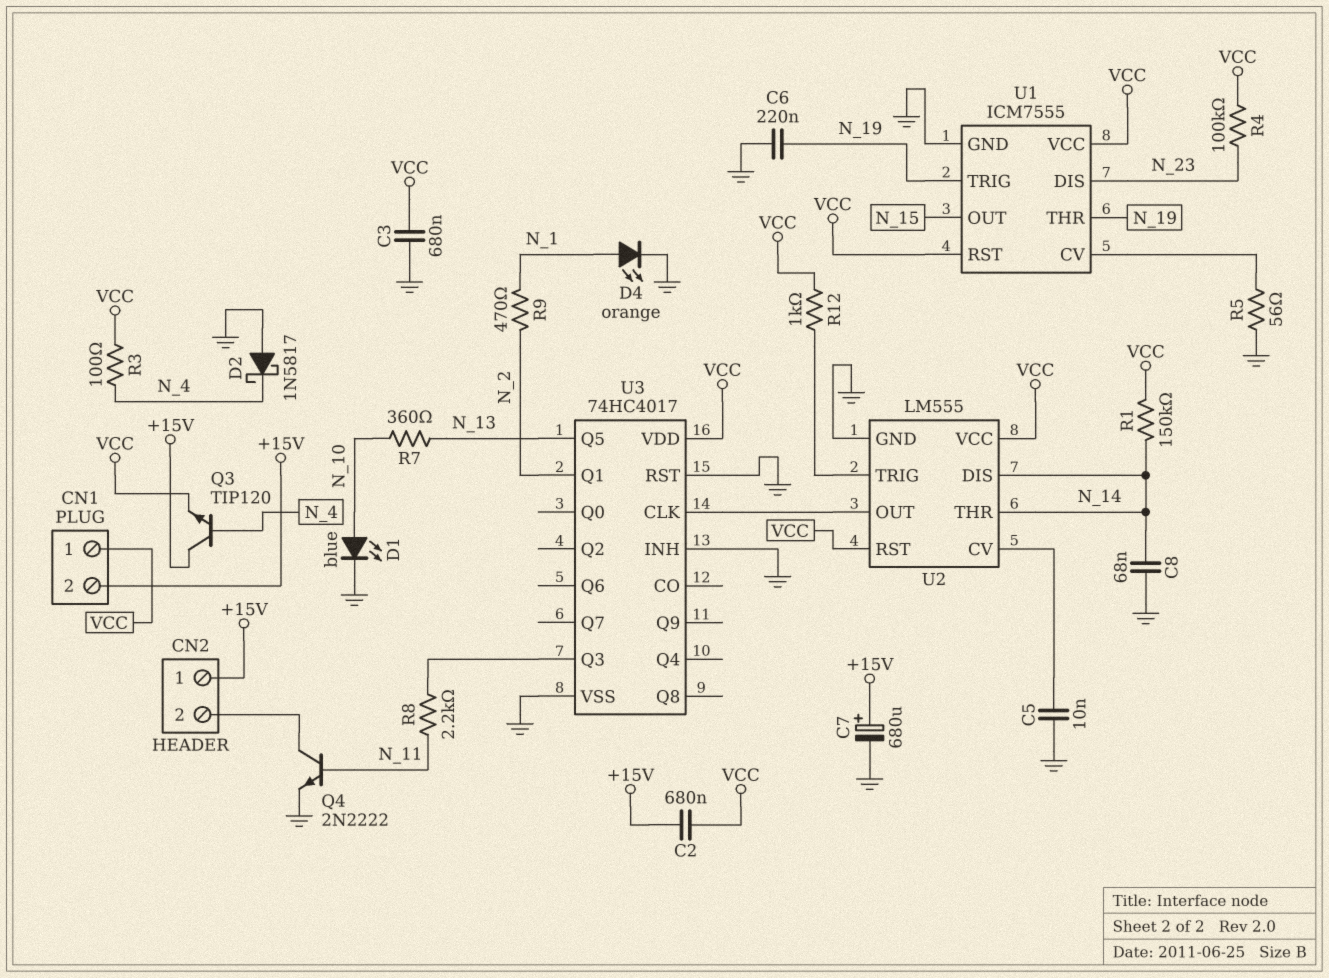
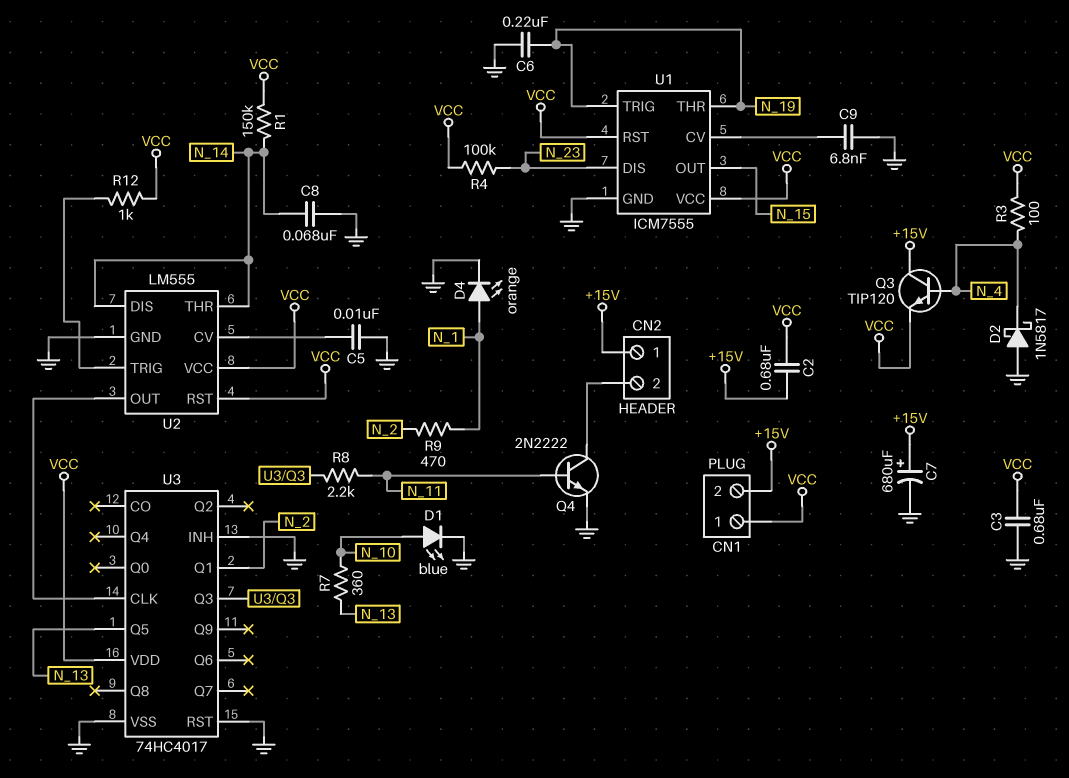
C9: none -> 6.8nF (GND, U1/CV)
R5: 56 (GND, U1/CV) -> none

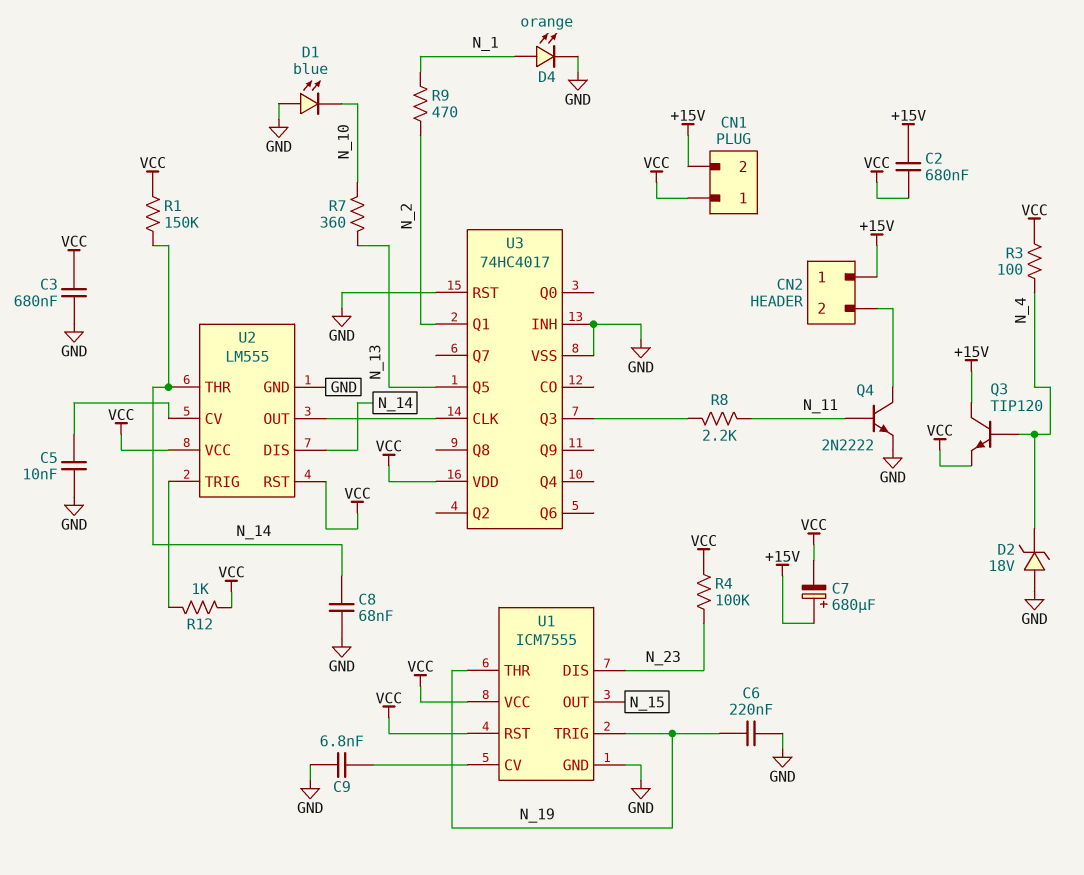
C7: 680uF (plus +15V, minus GND) -> 680uF (plus +15V, minus VCC)
D1: LED blue (A N_10, K GND) -> LED blue (A GND, K N_10)
D2: schottky 1N5817 (A GND, K N_4) -> zener 18V (A GND, K N_4)

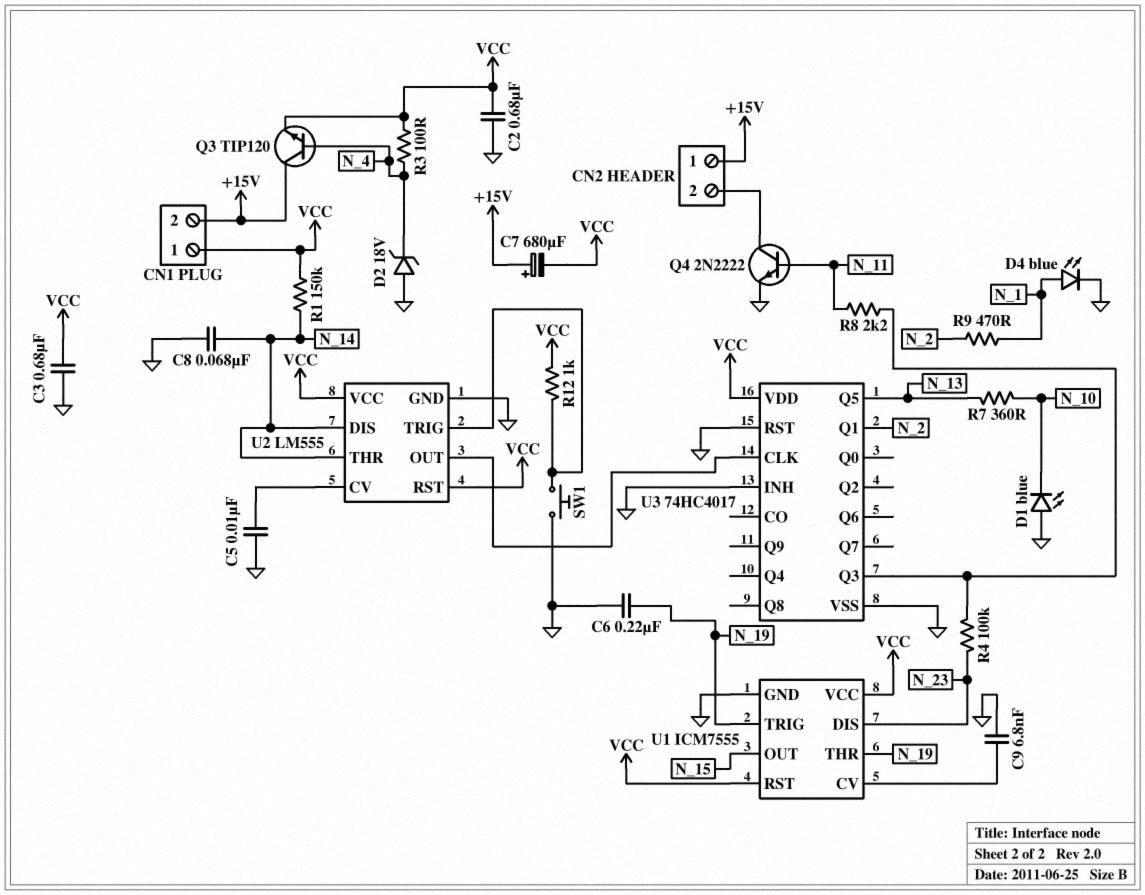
C2: 680nF (+15V, VCC) -> 680nF (GND, VCC)
D4: LED orange (A N_1, K GND) -> LED blue (A N_1, K GND)
R4: 100k (N_23, VCC) -> 100k (N_23, U3/Q3)
SW1: none -> button (GND, U2/TRIG)

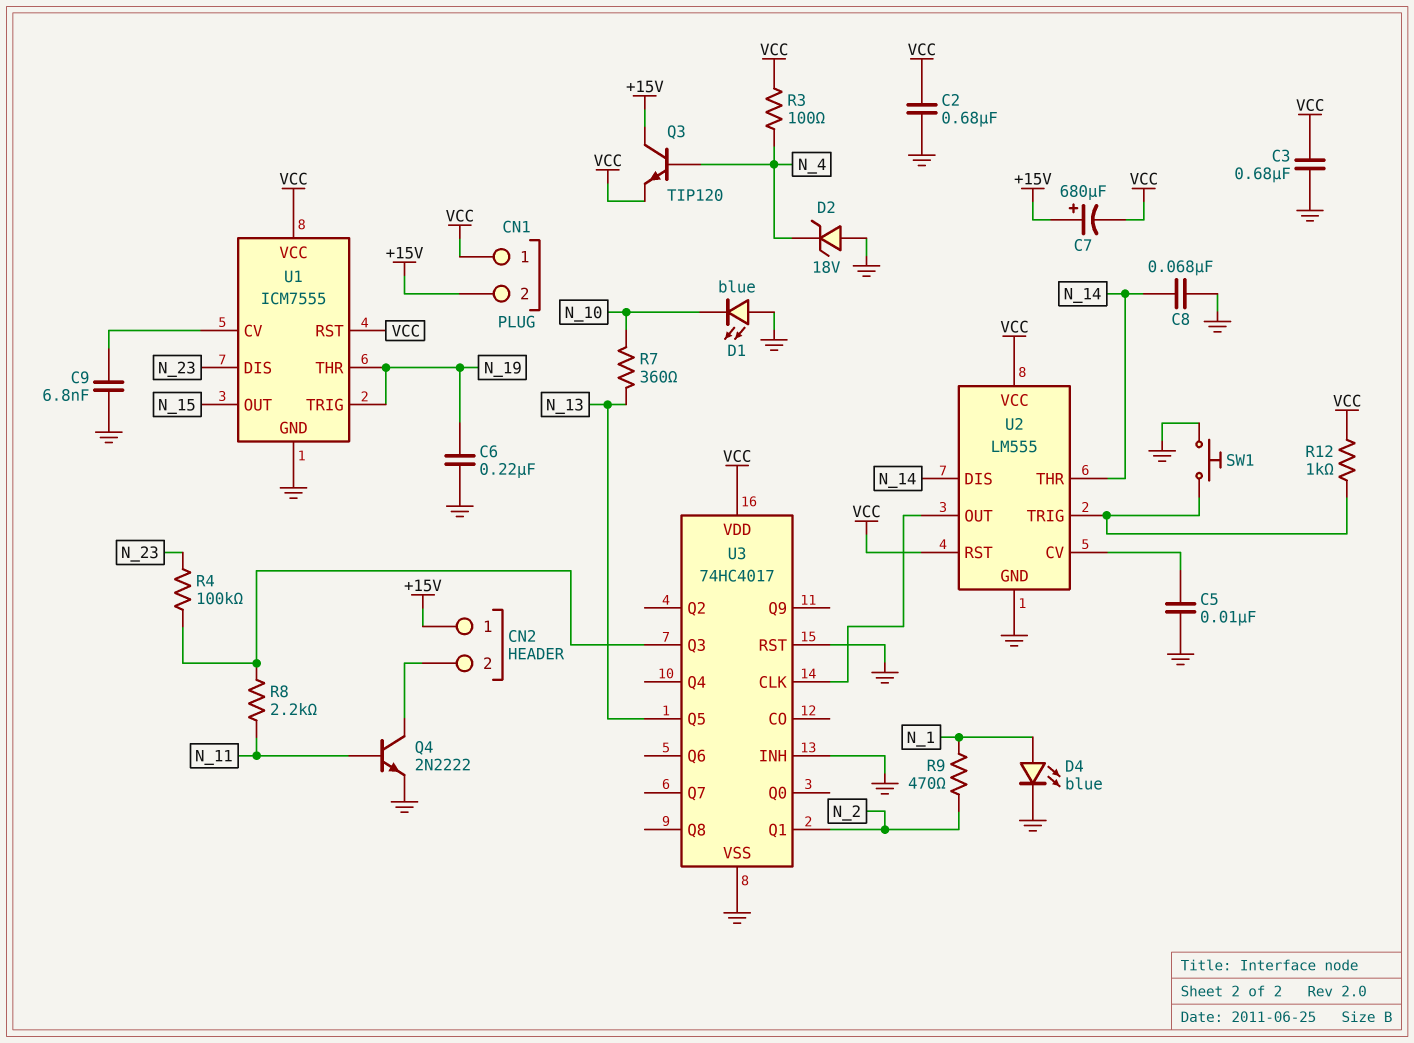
R1: 150k (N_14, VCC) -> none

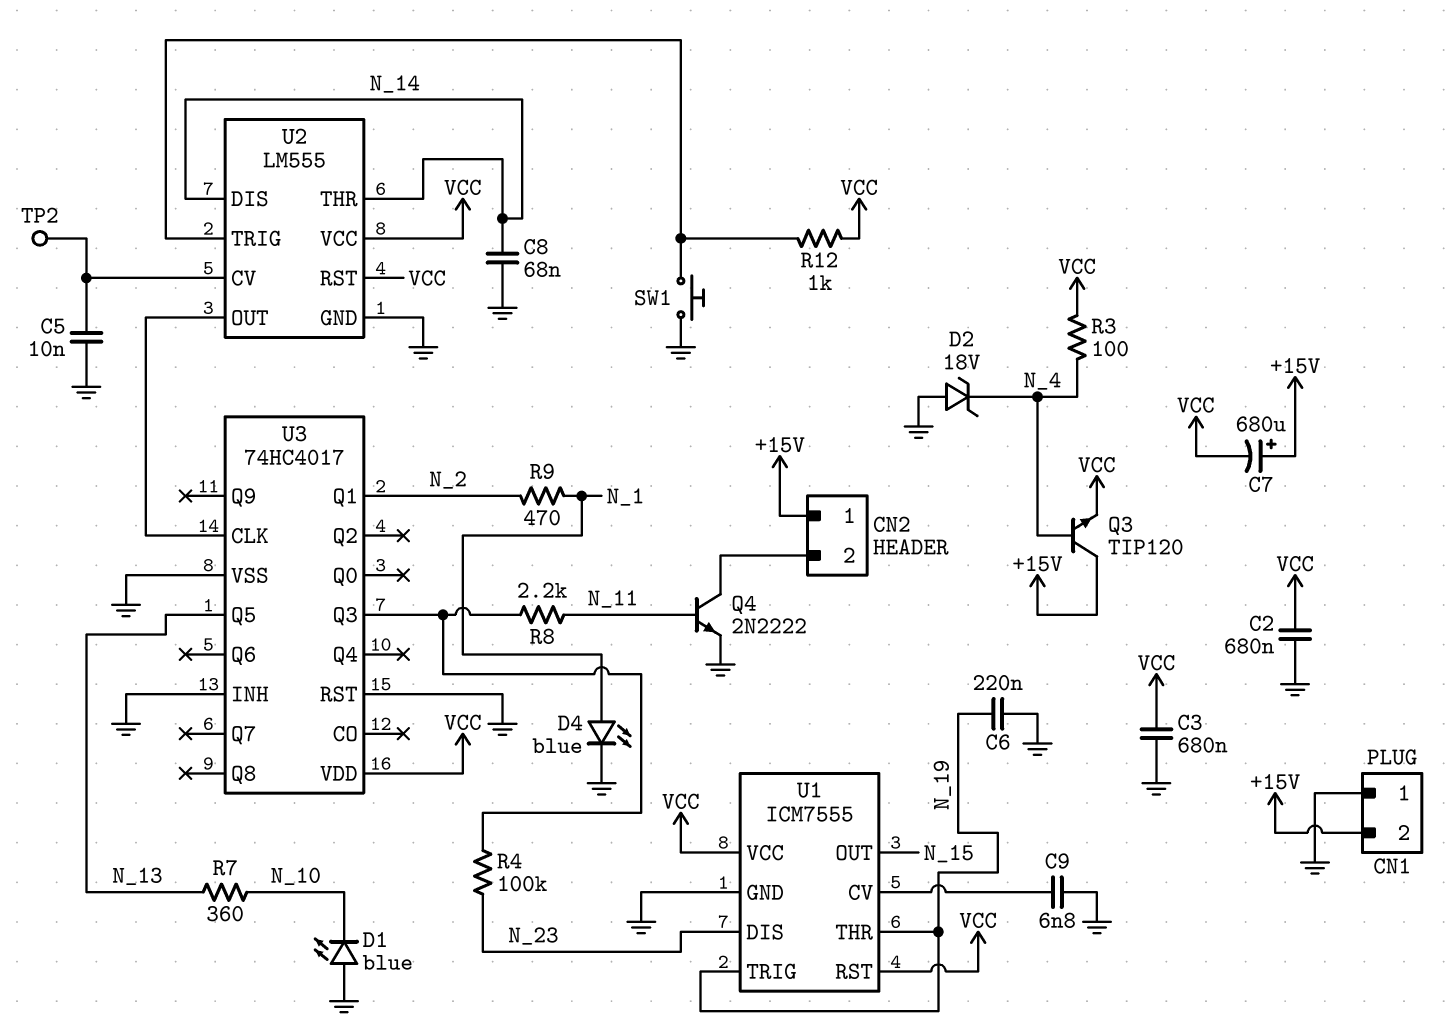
CN1 pin 1: VCC -> GND
TP2: none -> test point (U2/CV)

